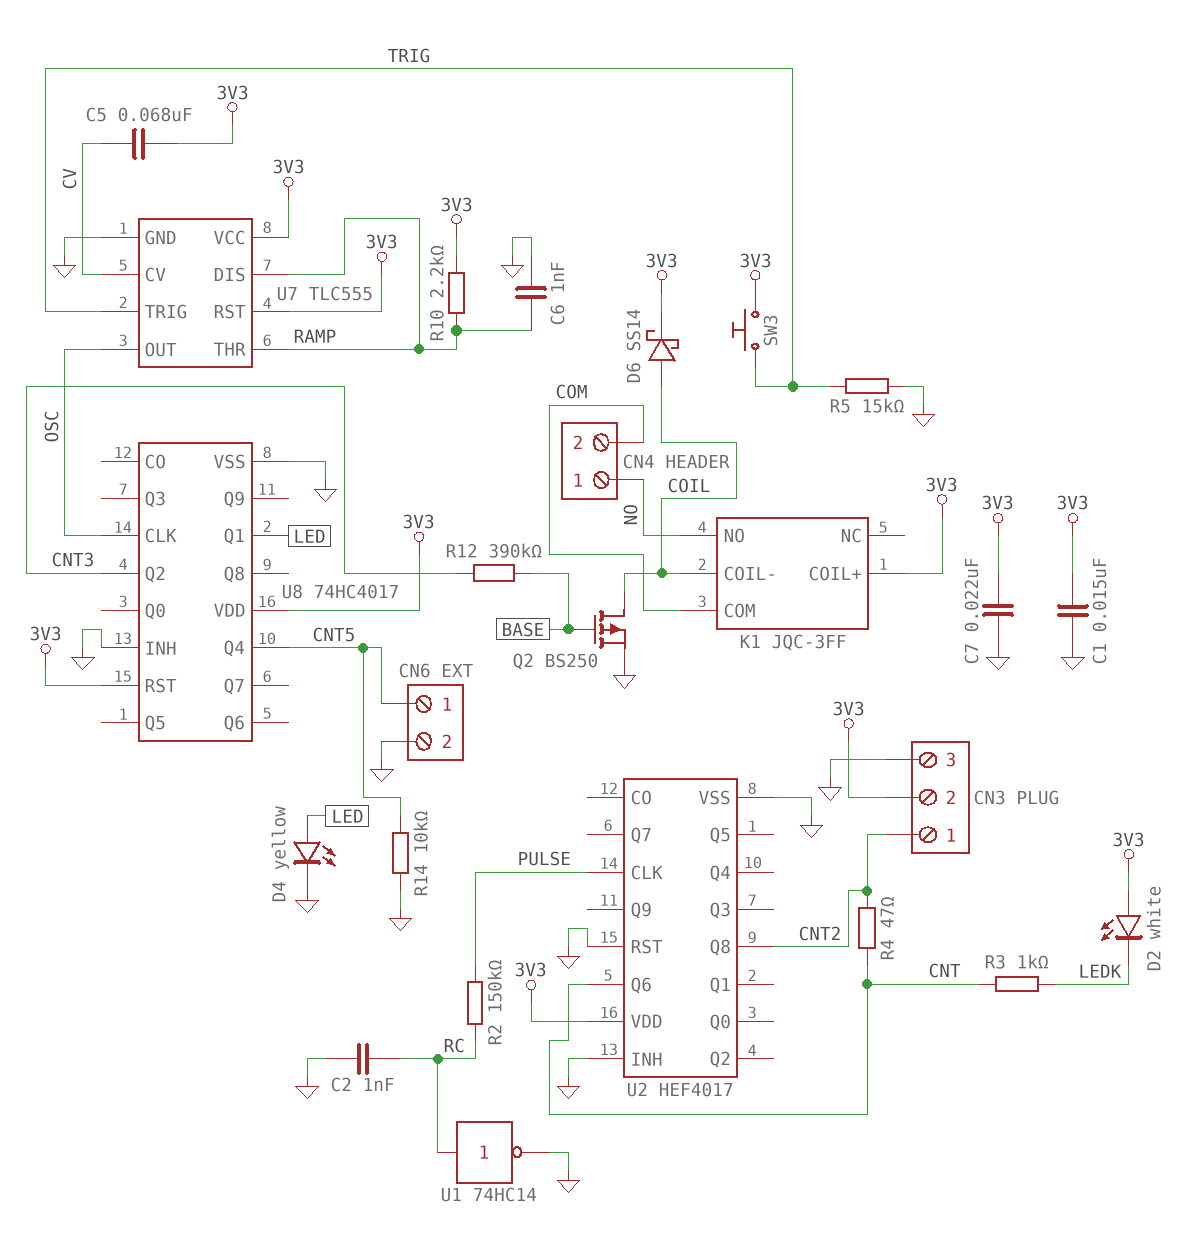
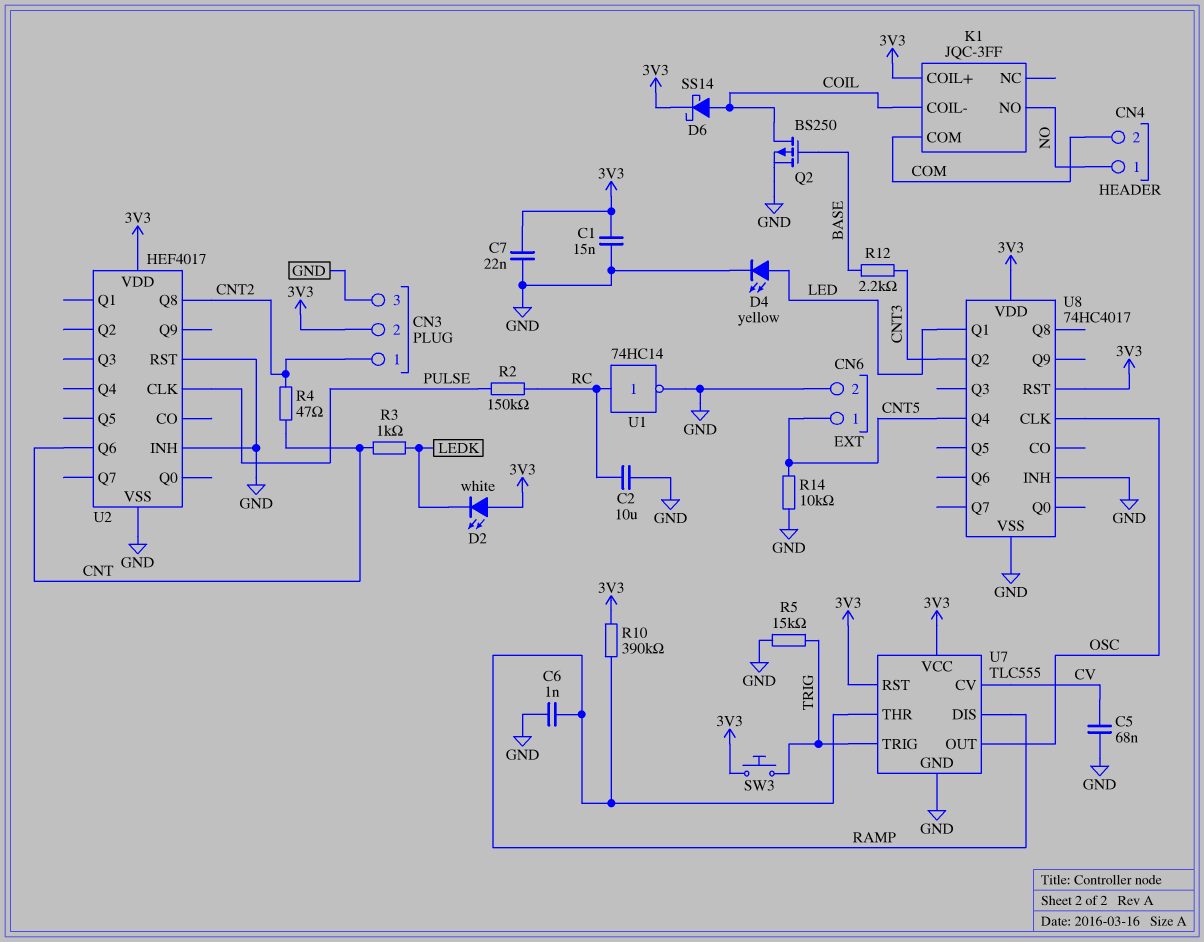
C2: 1nF (GND, RC) -> 10uF (GND, RC)
C5: 68nF (3V3, CV) -> 68nF (CV, GND)
R10: 2.2k (3V3, RAMP) -> 390k (3V3, RAMP)
R12: 390k (BASE, CNT3) -> 2.2k (BASE, CNT3)

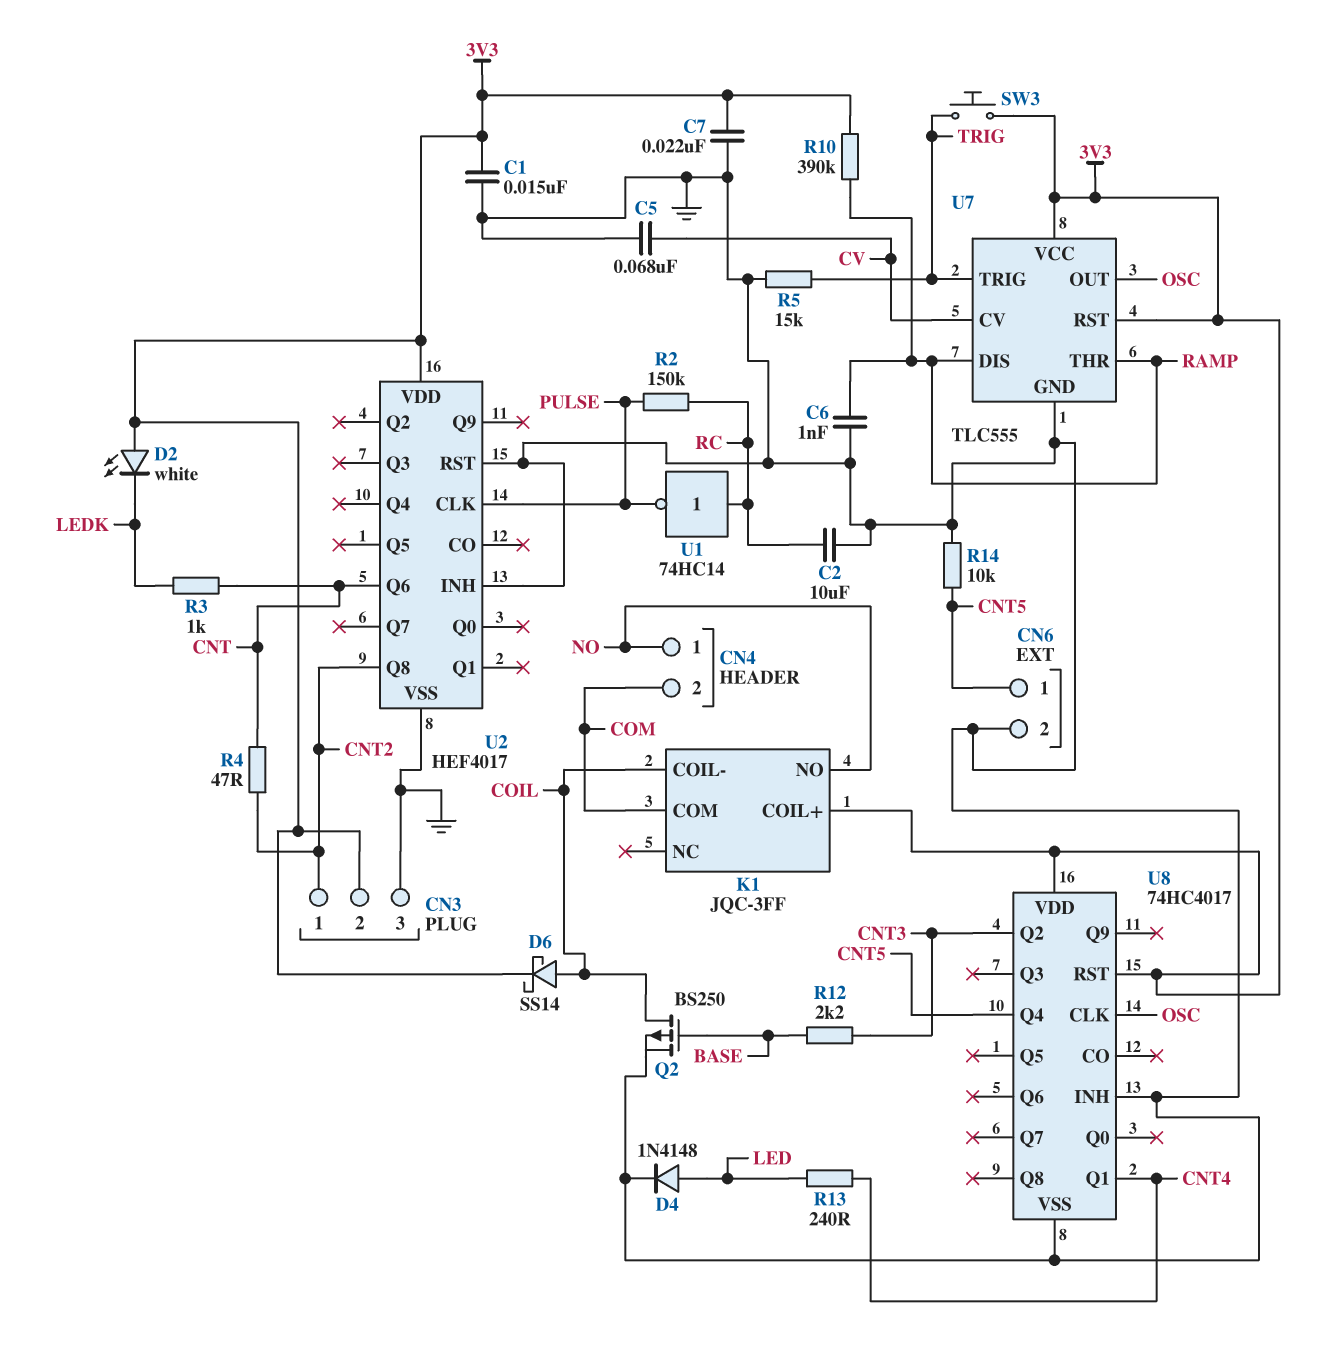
D4: LED yellow (A LED, K GND) -> diode 1N4148 (A LED, K GND)
R13: none -> 240 (CNT4, LED)
U1: NOT 74HC14 (in RC, out GND) -> NOT 74HC14 (in RC, out PULSE)
U8 pin Q1: LED -> CNT4

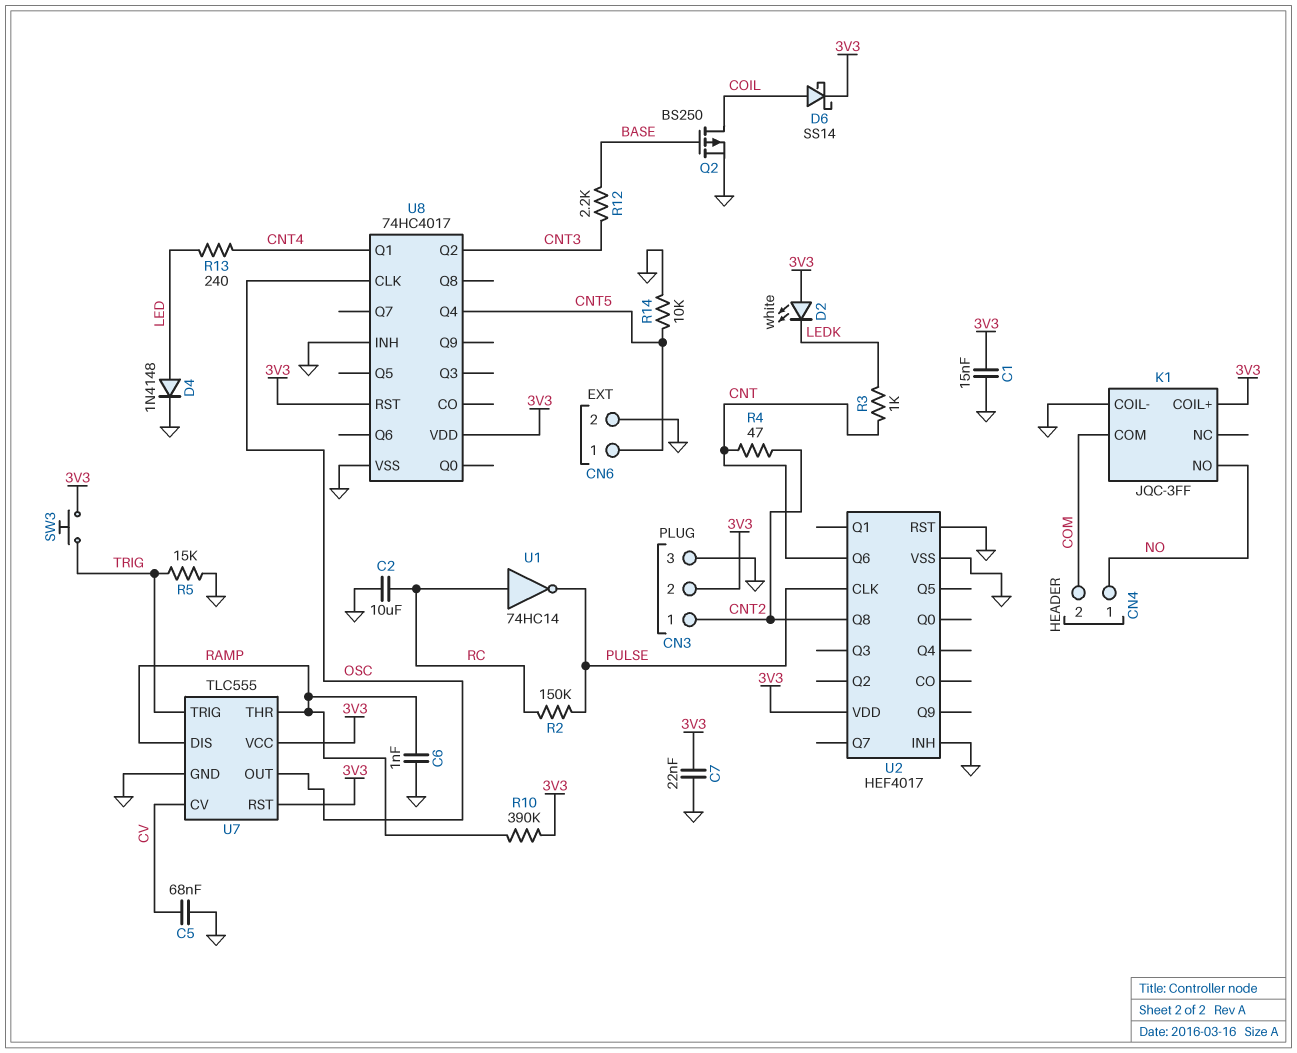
K1 pin COIL-: COIL -> GND

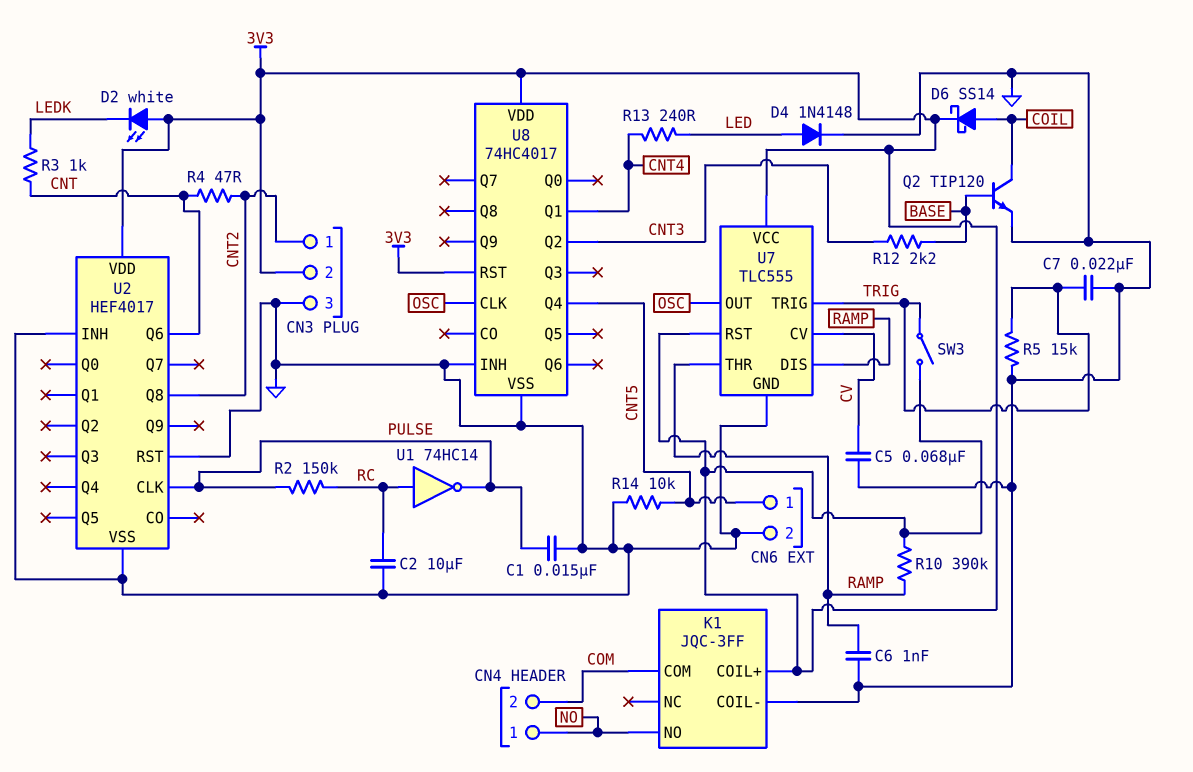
C1: 15nF (3V3, GND) -> 15nF (GND, PULSE)
C7: 22nF (3V3, GND) -> 22nF (GND, TRIG)
Q2: PMOS BS250 (G BASE, D COIL, S GND) -> NPN TIP120 (B BASE, C COIL, E GND)
SW3: button (3V3, TRIG) -> switch (3V3, TRIG)

